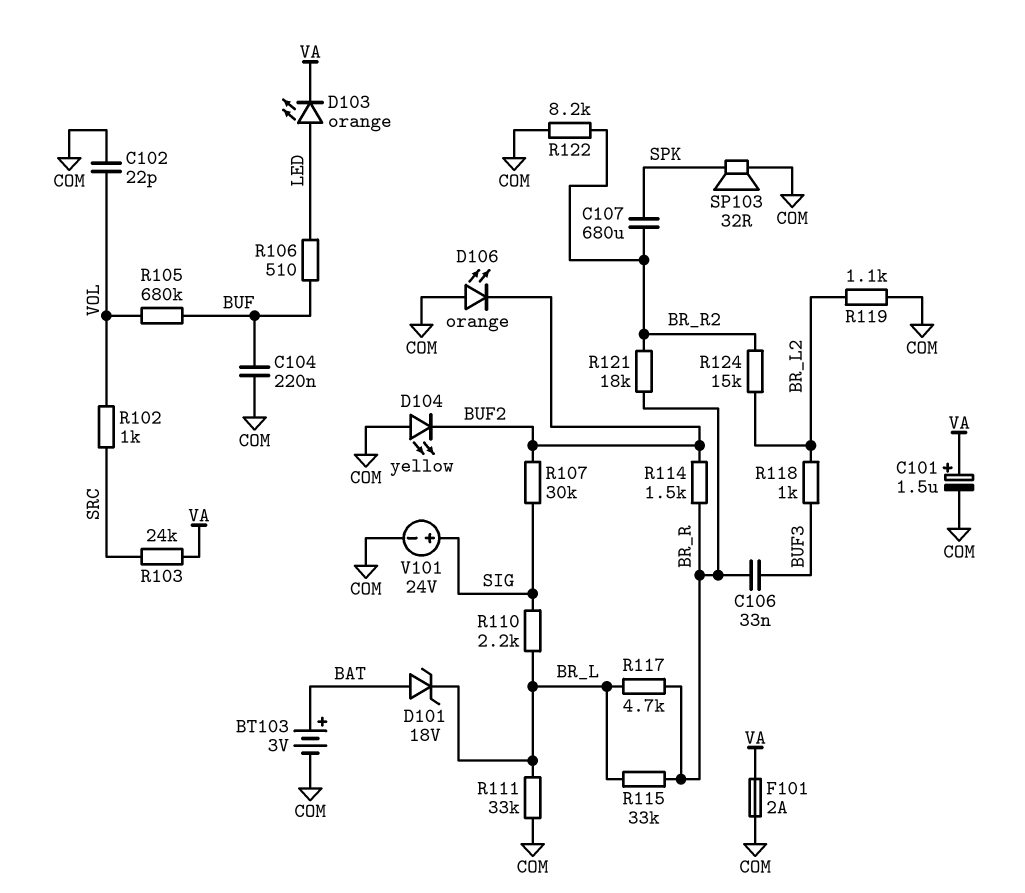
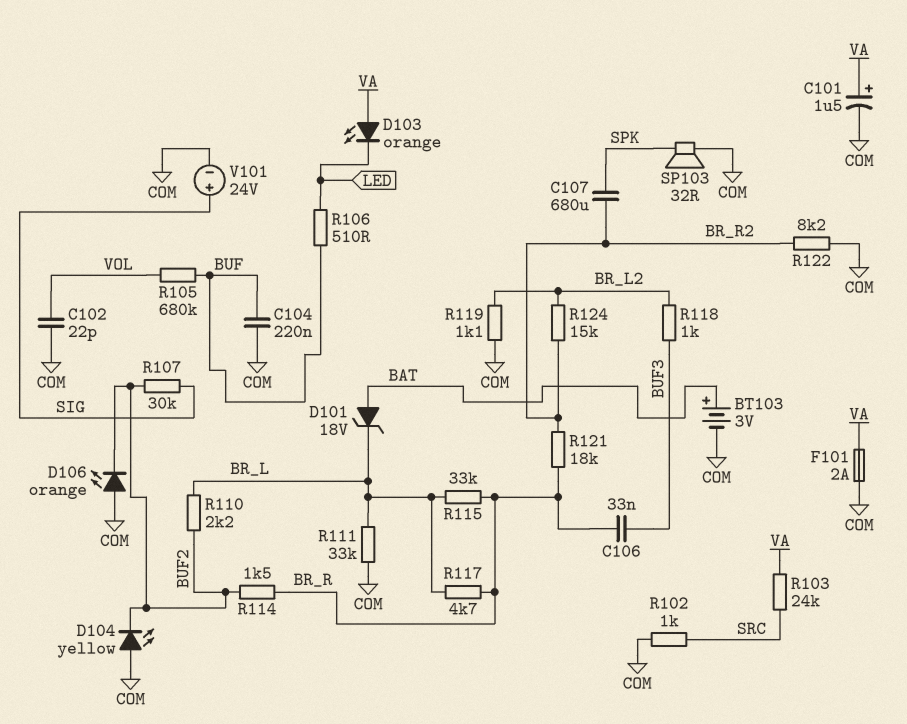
D103: LED orange (A LED, K VA) -> LED orange (A VA, K LED)
R102: 1k (SRC, VOL) -> 1k (COM, SRC)
R110: 2.2k (BR_L, SIG) -> 2.2k (BR_L, BUF2)

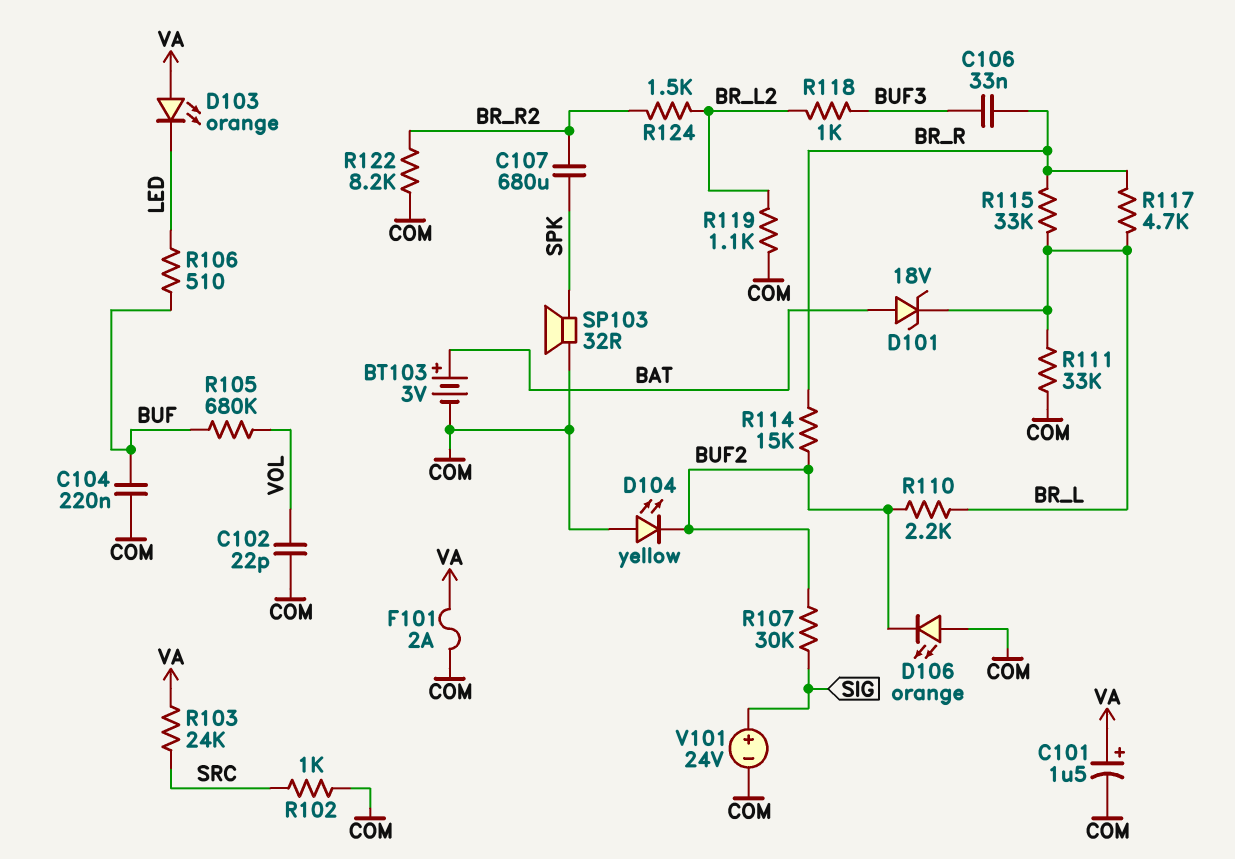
R114: 1.5k (BR_R, BUF2) -> 15k (BR_R, BUF2)
R121: 18k (BR_R, BR_R2) -> none
R124: 15k (BR_L2, BR_R2) -> 1.5k (BR_L2, BR_R2)

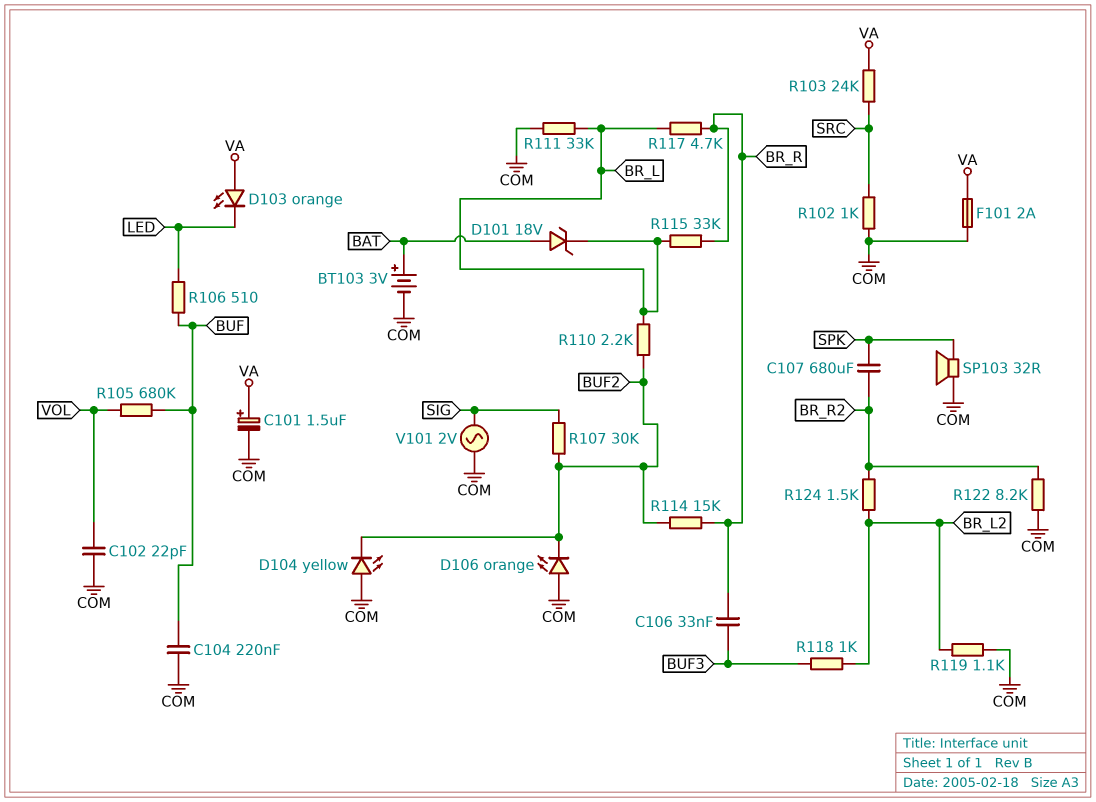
V101: 24V (plus SIG, minus COM) -> AC 2V (COM, SIG)

